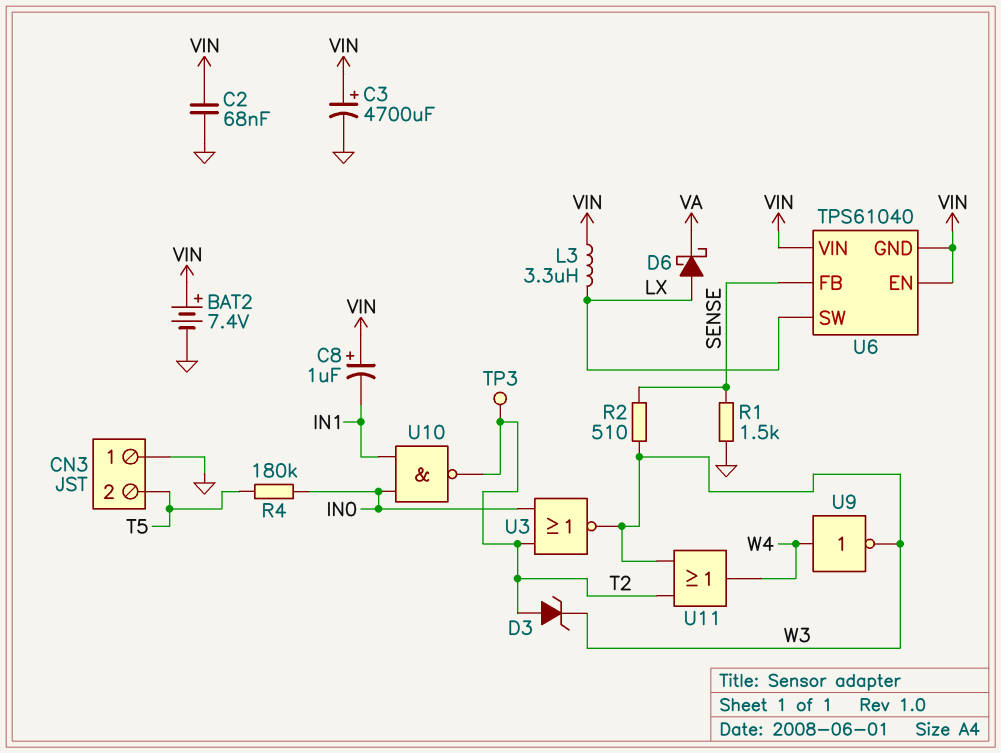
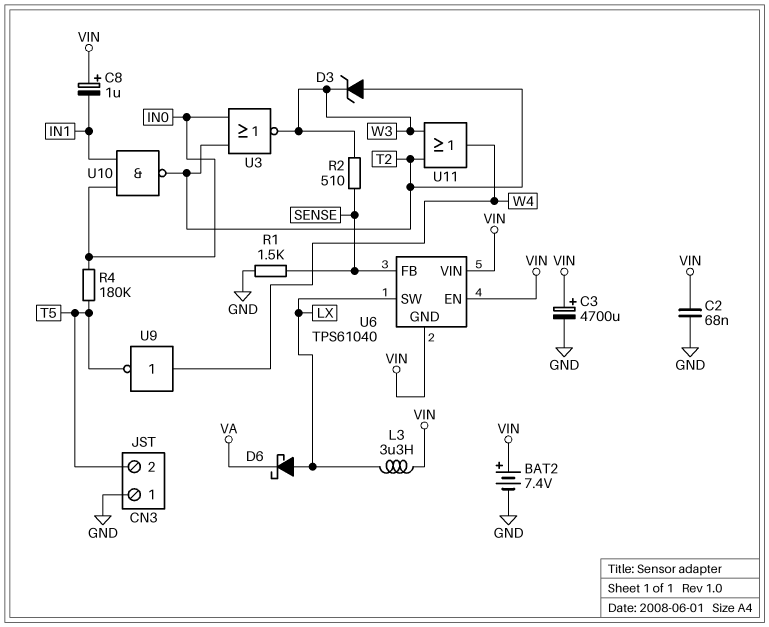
TP3: test point (T2) -> none
U9: NOT (in W4, out W3) -> NOT (in W4, out T5)

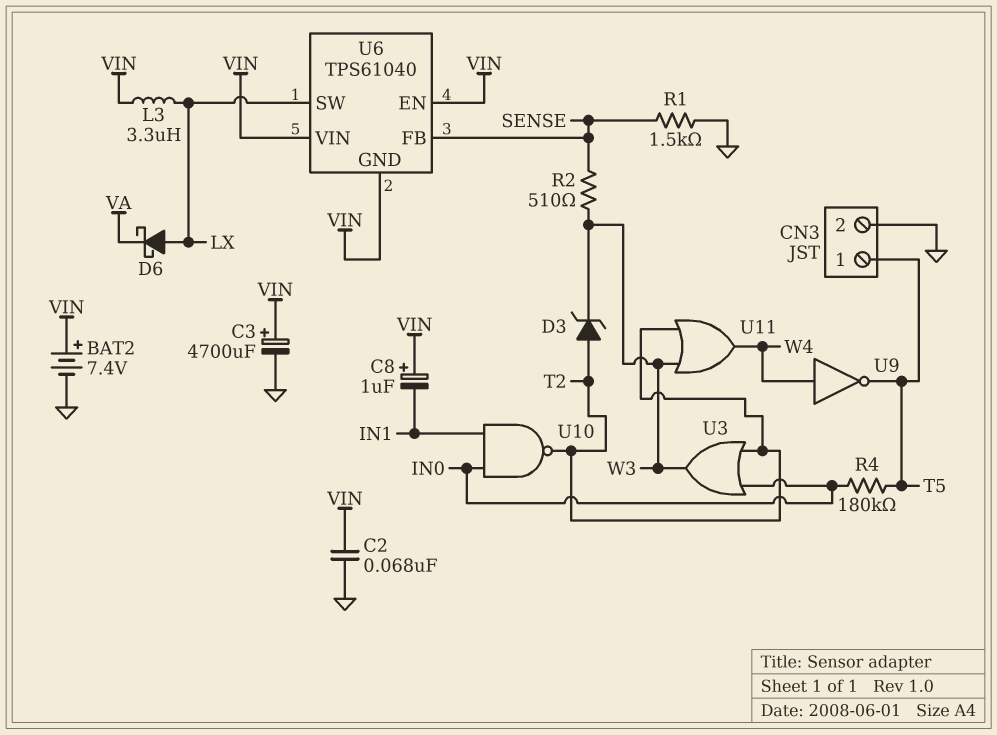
CN3 pin 1: GND -> T5
CN3 pin 2: T5 -> GND
U3: NOR (in IN0, in T2, out W3) -> OR (in IN0, in T2, out W3)

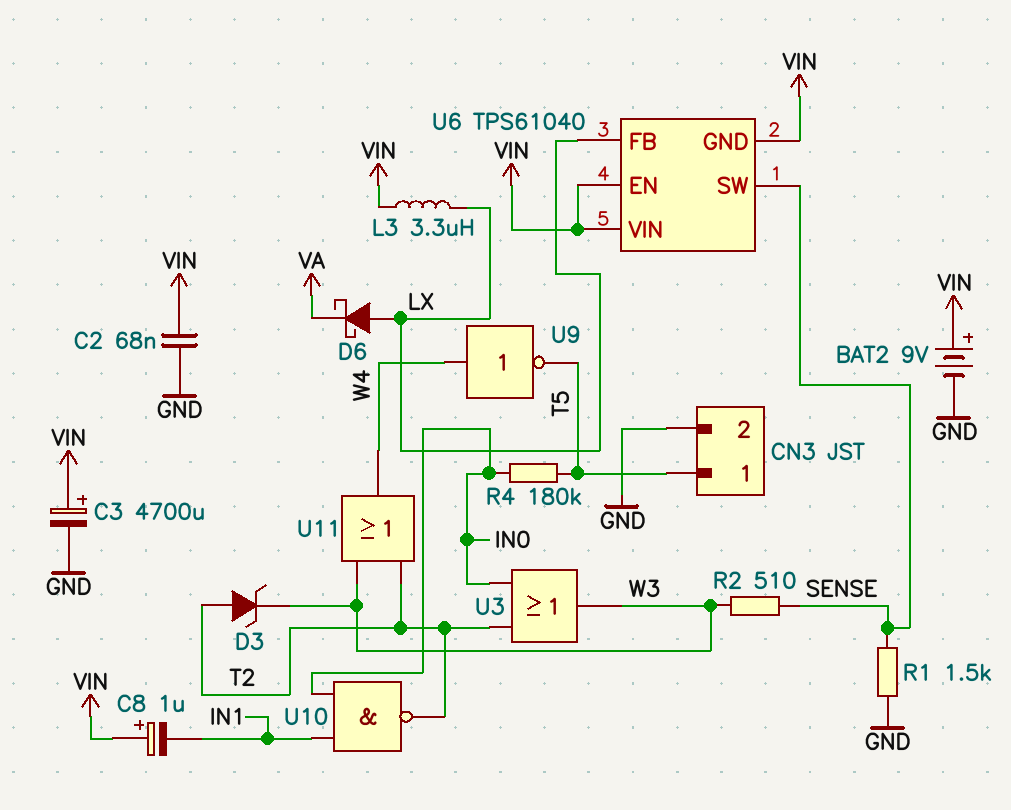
BAT2: 7.4V (plus VIN, minus GND) -> 9V (plus VIN, minus GND)
U6 pin FB: SENSE -> LX
U6 pin SW: LX -> SENSE

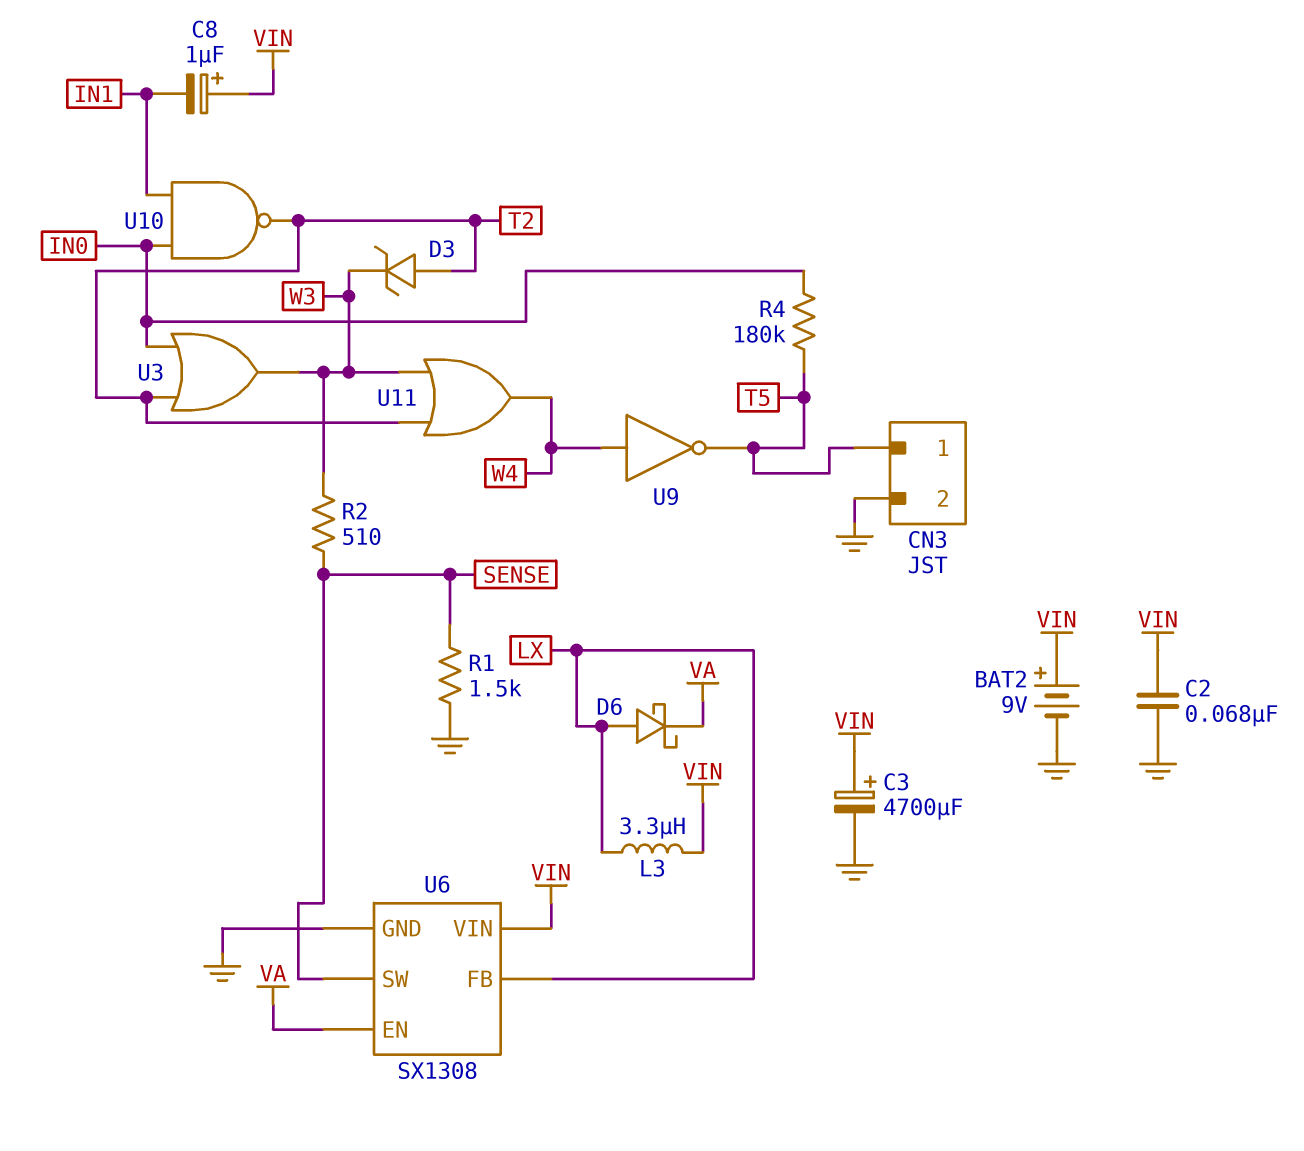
U6: TPS61040 -> SX1308
U6 pin EN: VIN -> VA
U6 pin GND: VIN -> GND

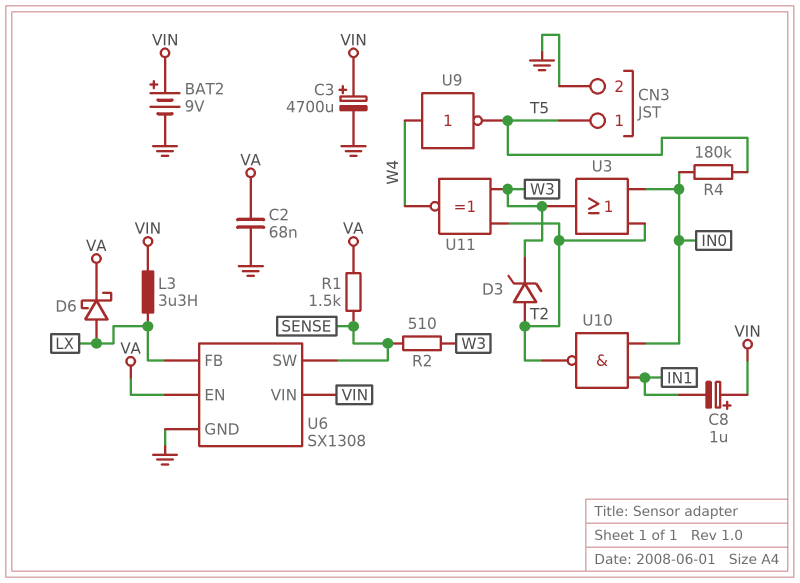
C2: 68nF (GND, VIN) -> 68nF (GND, VA)
R1: 1.5k (GND, SENSE) -> 1.5k (SENSE, VA)
U11: OR (in T2, in W3, out W4) -> XNOR (in T2, in W3, out W4)

